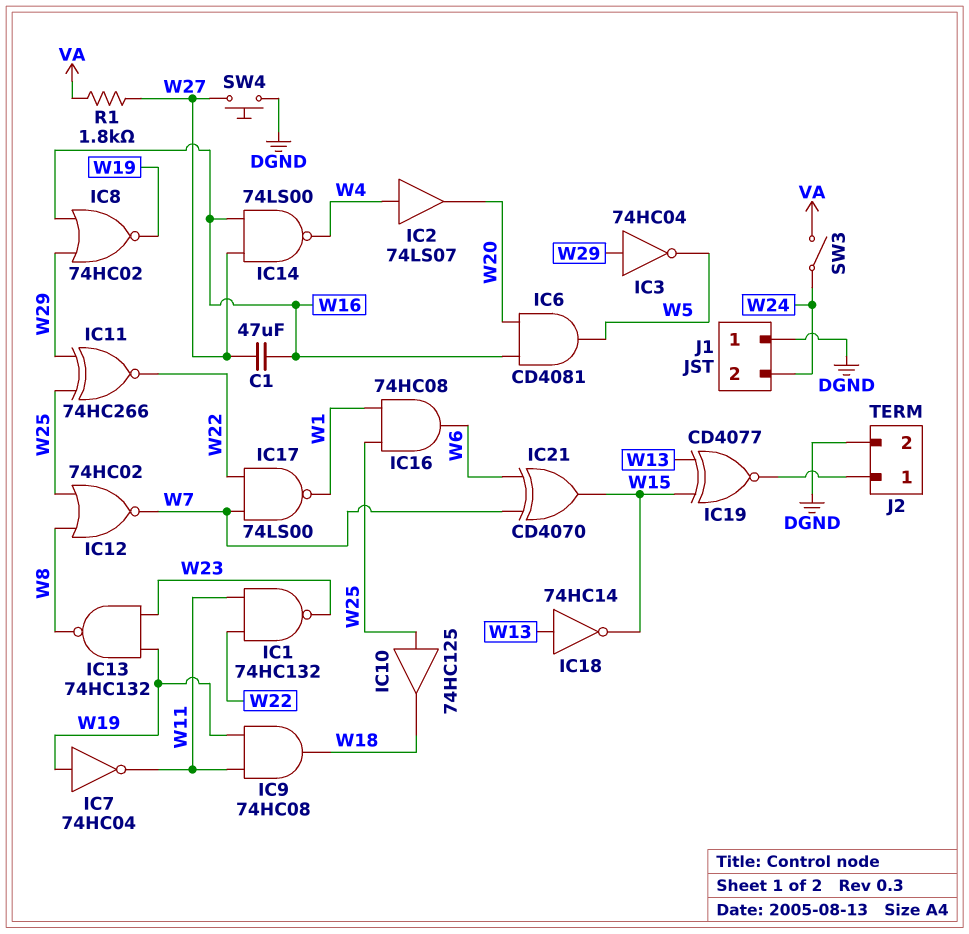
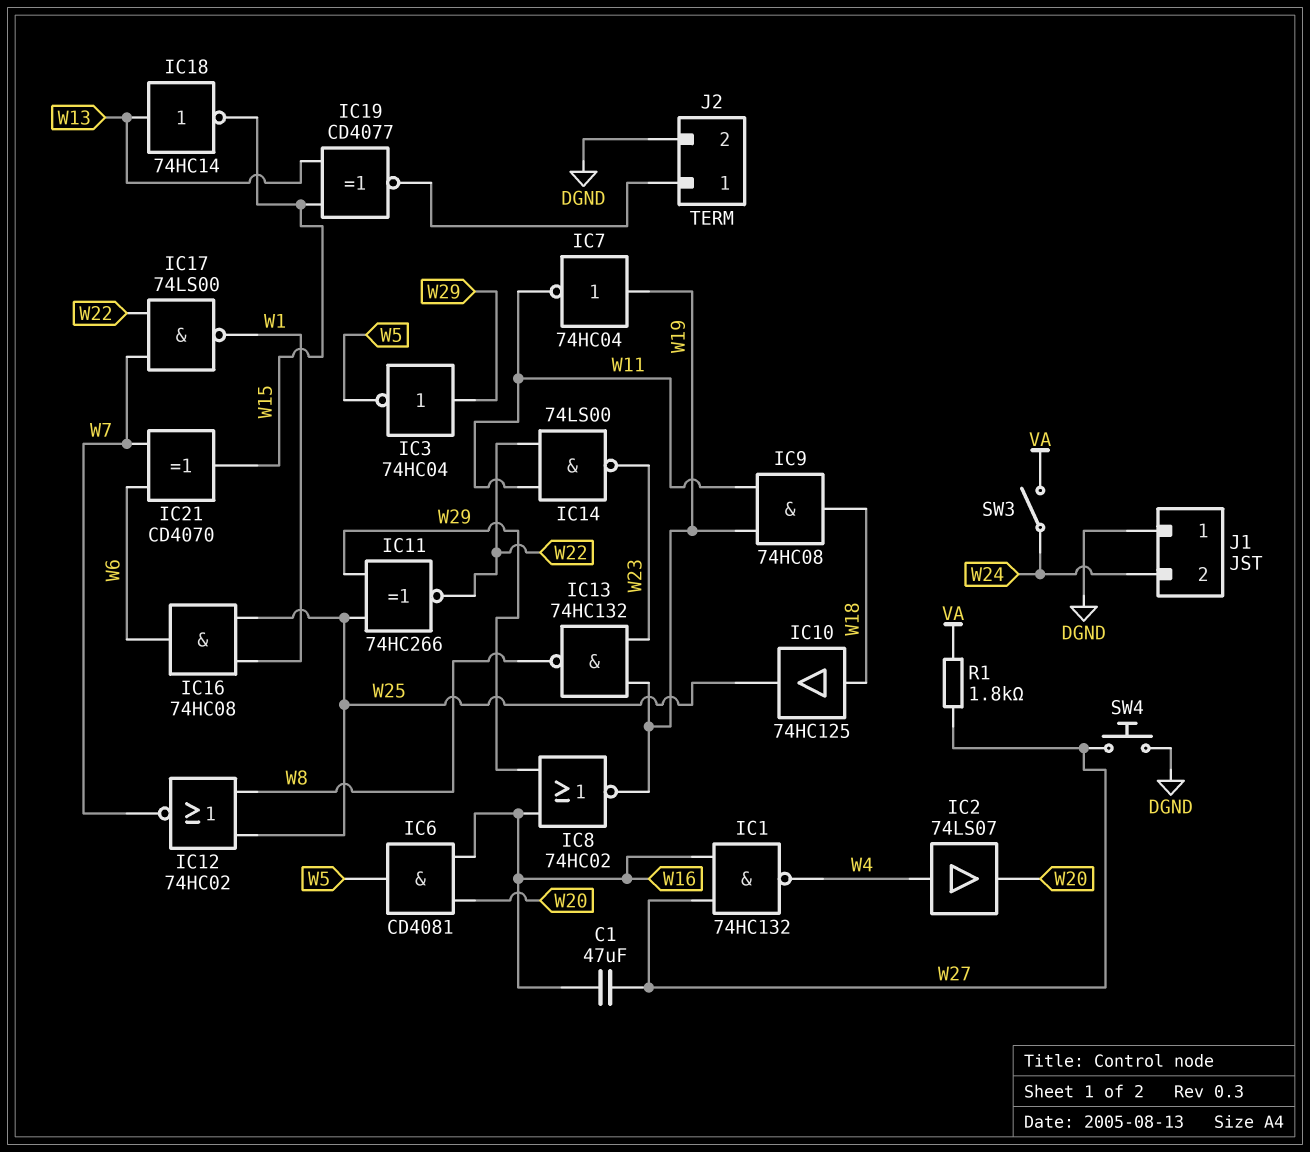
IC1: NAND 74HC132 (in W11, in W22, out W23) -> NAND 74HC132 (in W16, in W27, out W4)
IC10: buffer 74HC125 (in W25, out W18) -> buffer 74HC125 (in W18, out W25)
IC14: NAND 74LS00 (in W16, in W27, out W4) -> NAND 74LS00 (in W11, in W22, out W23)

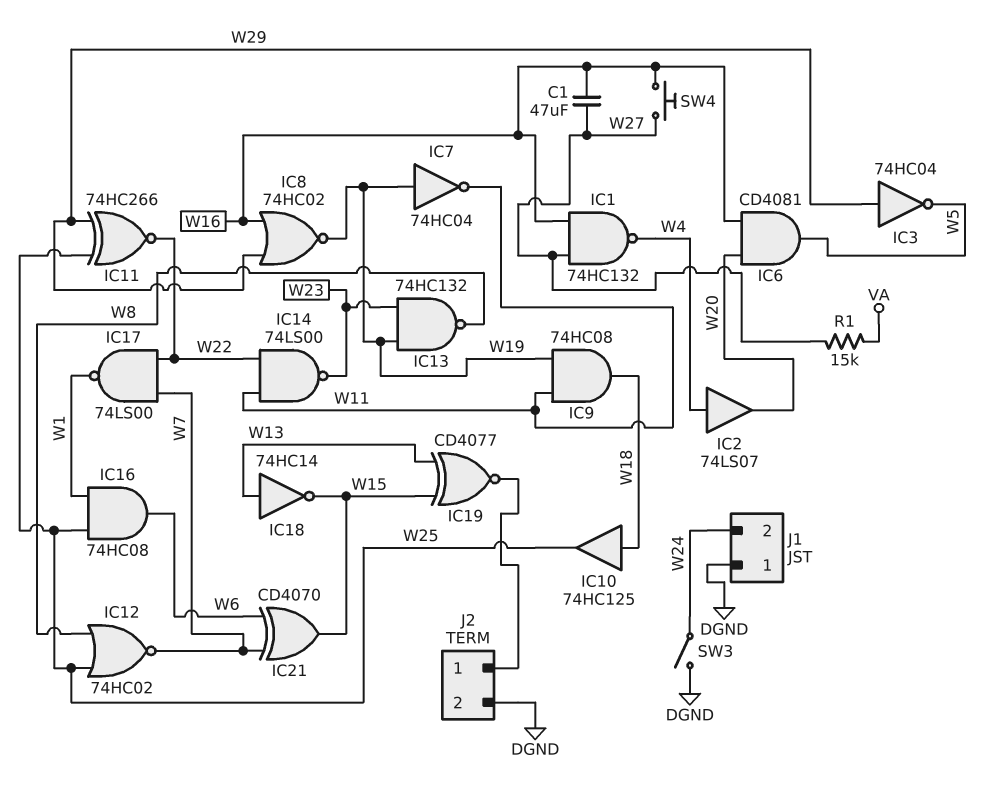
R1: 1.8k (VA, W27) -> 15k (VA, W27)
SW3: switch (VA, W24) -> switch (DGND, W24)
SW4: button (DGND, W27) -> button (W16, W27)

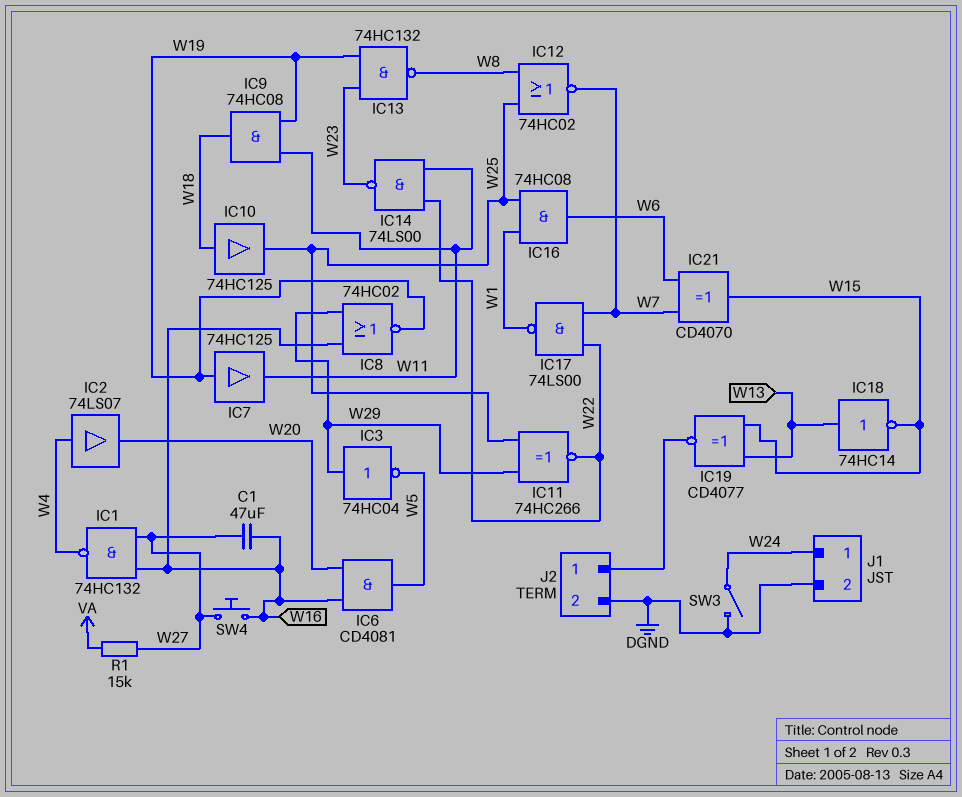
IC7: NOT 74HC04 (in W19, out W11) -> buffer 74HC125 (in W19, out W11)
J1 pin 1: DGND -> W24
J1 pin 2: W24 -> DGND

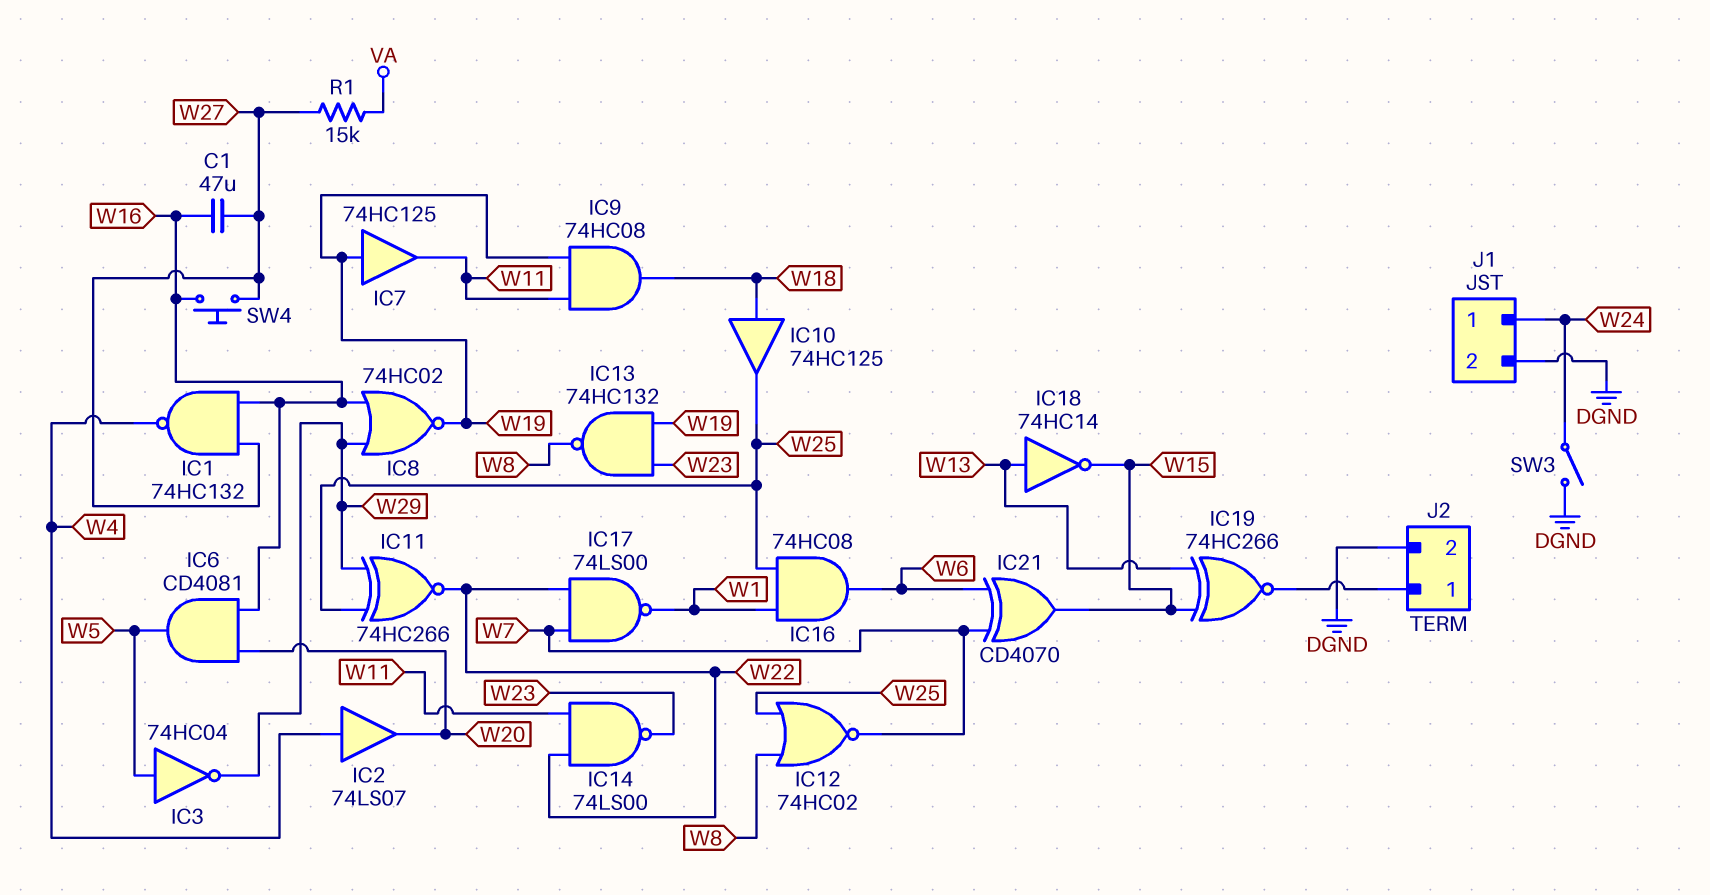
IC3: NOT 74HC04 (in W29, out W5) -> NOT 74HC04 (in W5, out W29)
IC19: XNOR CD4077 (in W13, in W15, out J2/1) -> XNOR 74HC266 (in W13, in W15, out J2/1)

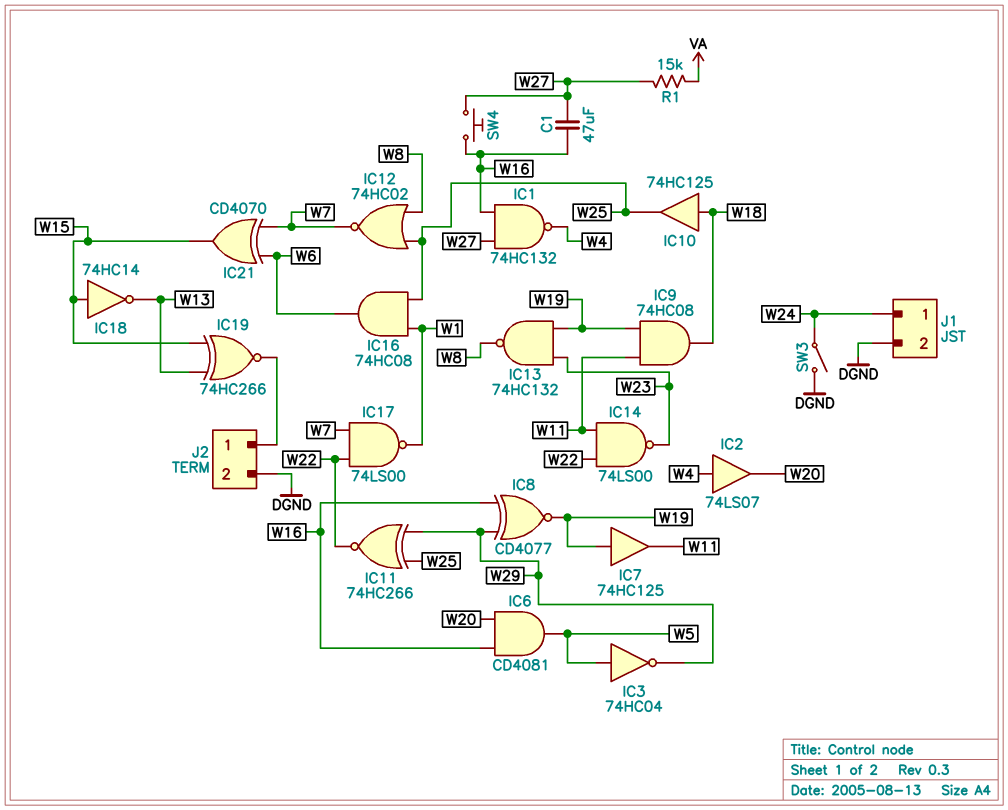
IC8: NOR 74HC02 (in W16, in W29, out W19) -> XNOR CD4077 (in W16, in W29, out W19)
IC18: NOT 74HC14 (in W13, out W15) -> NOT 74HC14 (in W15, out W13)

